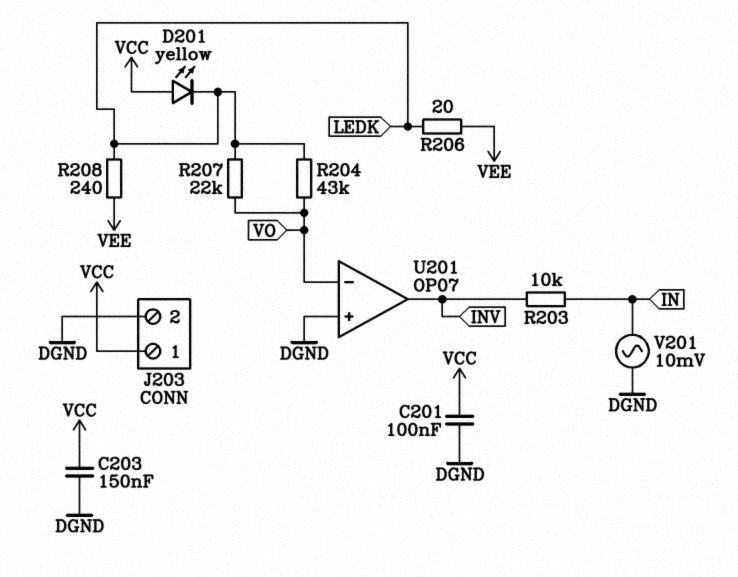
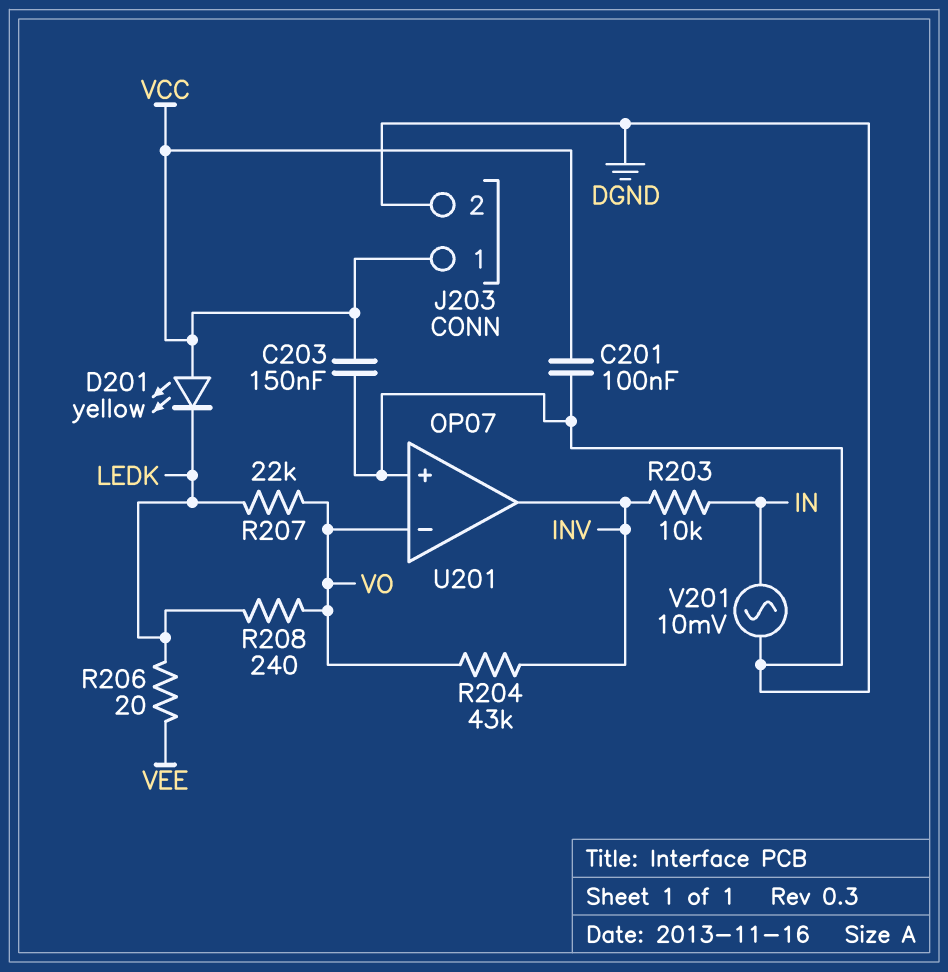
R204: 43k (LEDK, VO) -> 43k (INV, VO)
R208: 240 (LEDK, VEE) -> 240 (LEDK, VO)

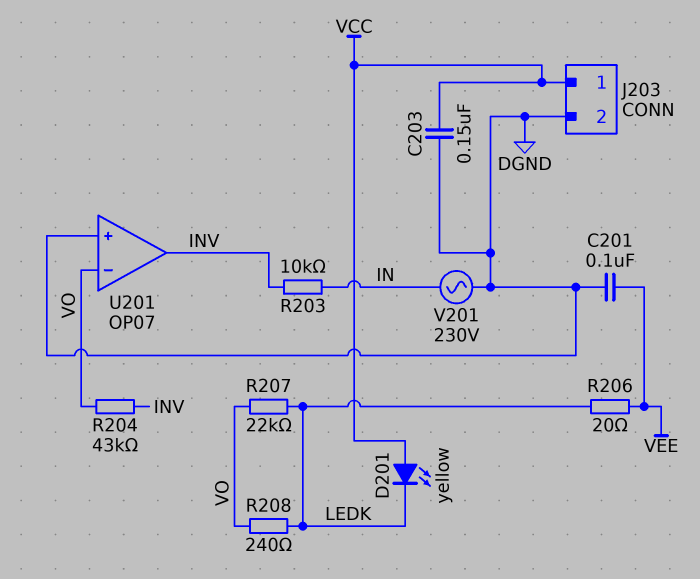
C201: 100nF (DGND, VCC) -> 100nF (DGND, VEE)
V201: AC 10mV (DGND, IN) -> AC 230V (DGND, IN)

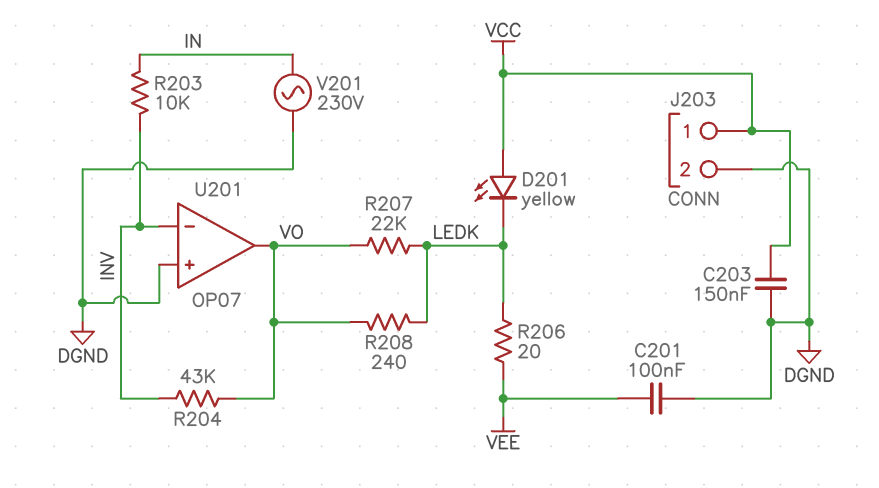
U201 pin in-: VO -> INV
U201 pin out: INV -> VO

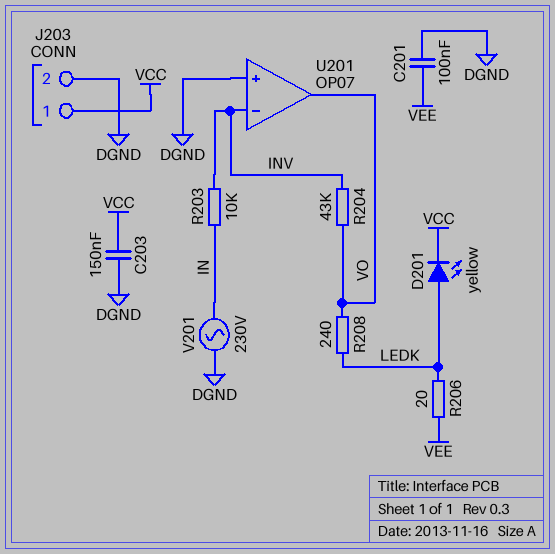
D201: LED yellow (A VCC, K LEDK) -> LED yellow (A LEDK, K VCC)
R207: 22k (LEDK, VO) -> none

